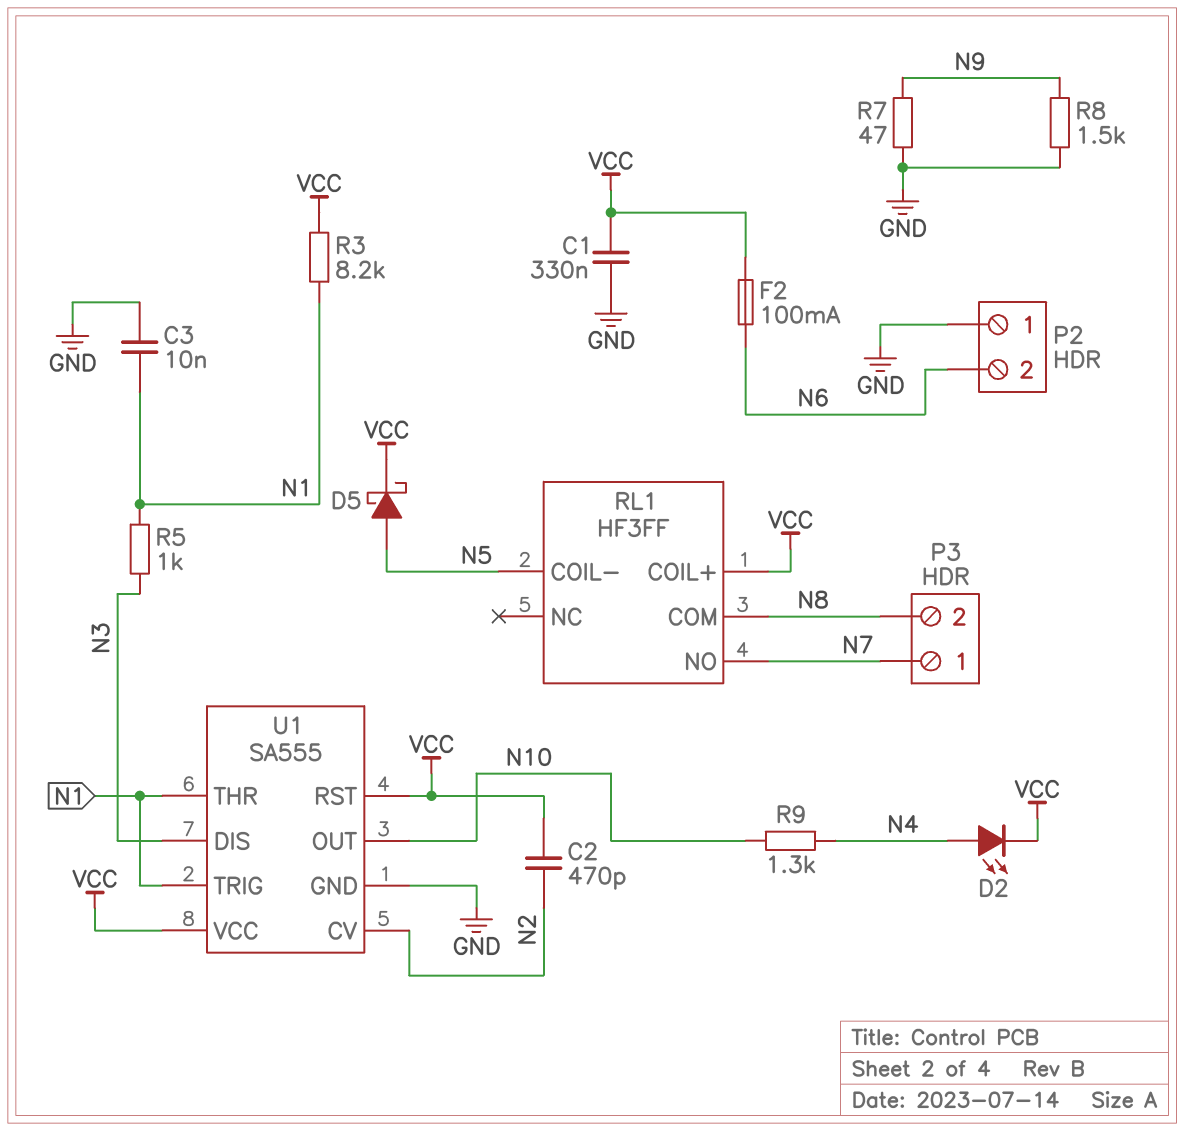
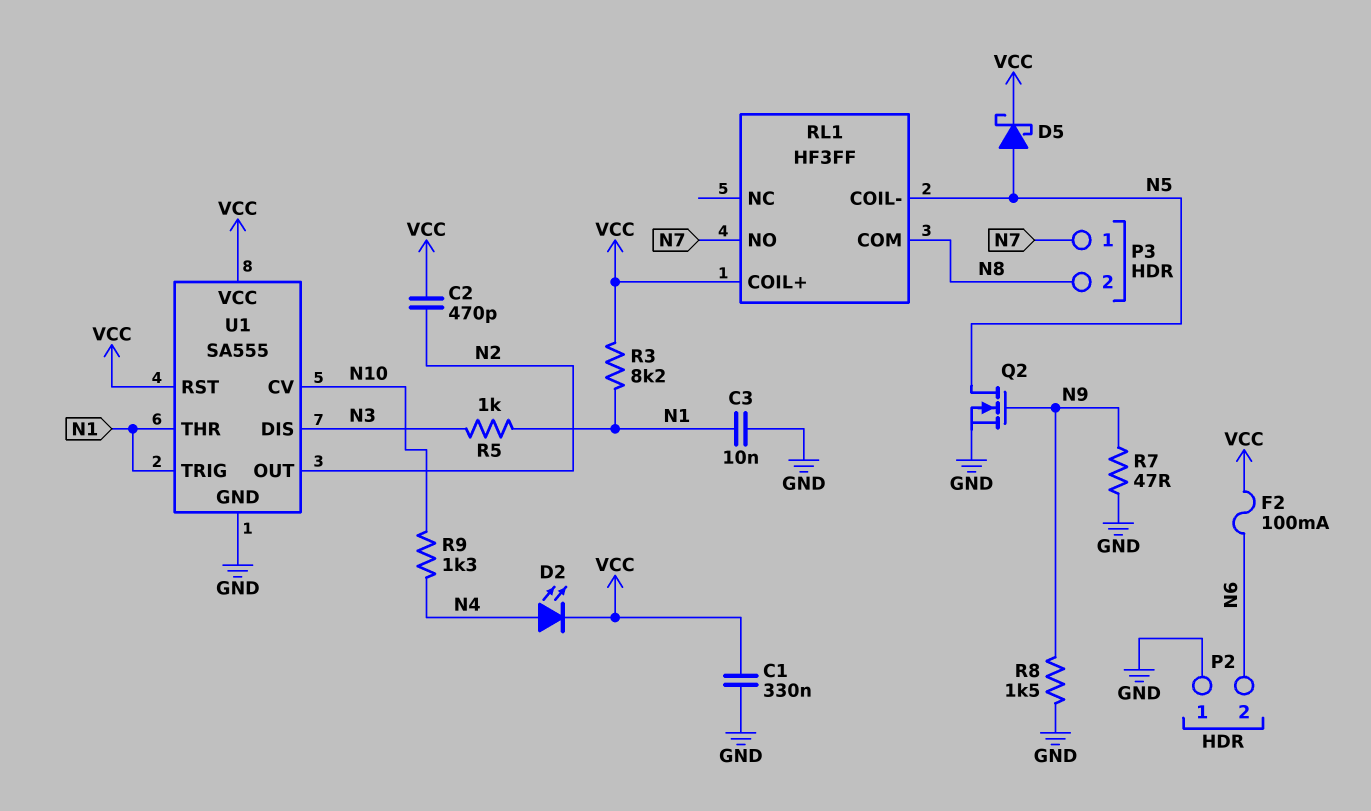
Q2: none -> NMOS (G N9, D N5, S GND)
U1 pin CV: N2 -> N10
U1 pin OUT: N10 -> N2

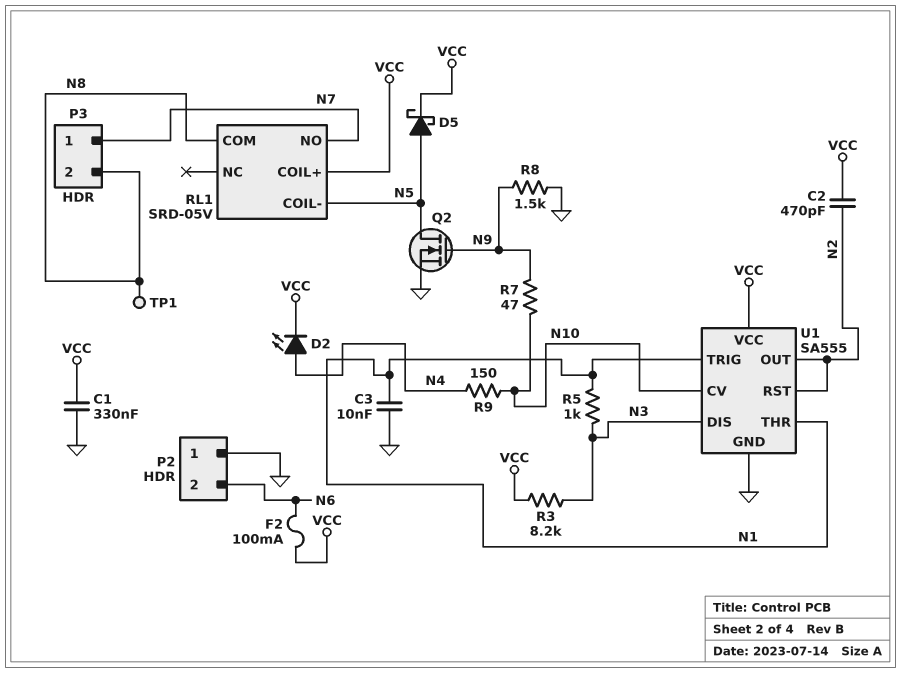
R3: 8.2k (N1, VCC) -> 8.2k (N3, VCC)
R7: 47 (GND, N9) -> 47 (N9, N10)
R9: 1.3k (N4, N10) -> 150 (N4, N10)
RL1: HF3FF -> SRD-05V
TP1: none -> test point (N8)
U1 pin RST: VCC -> N2

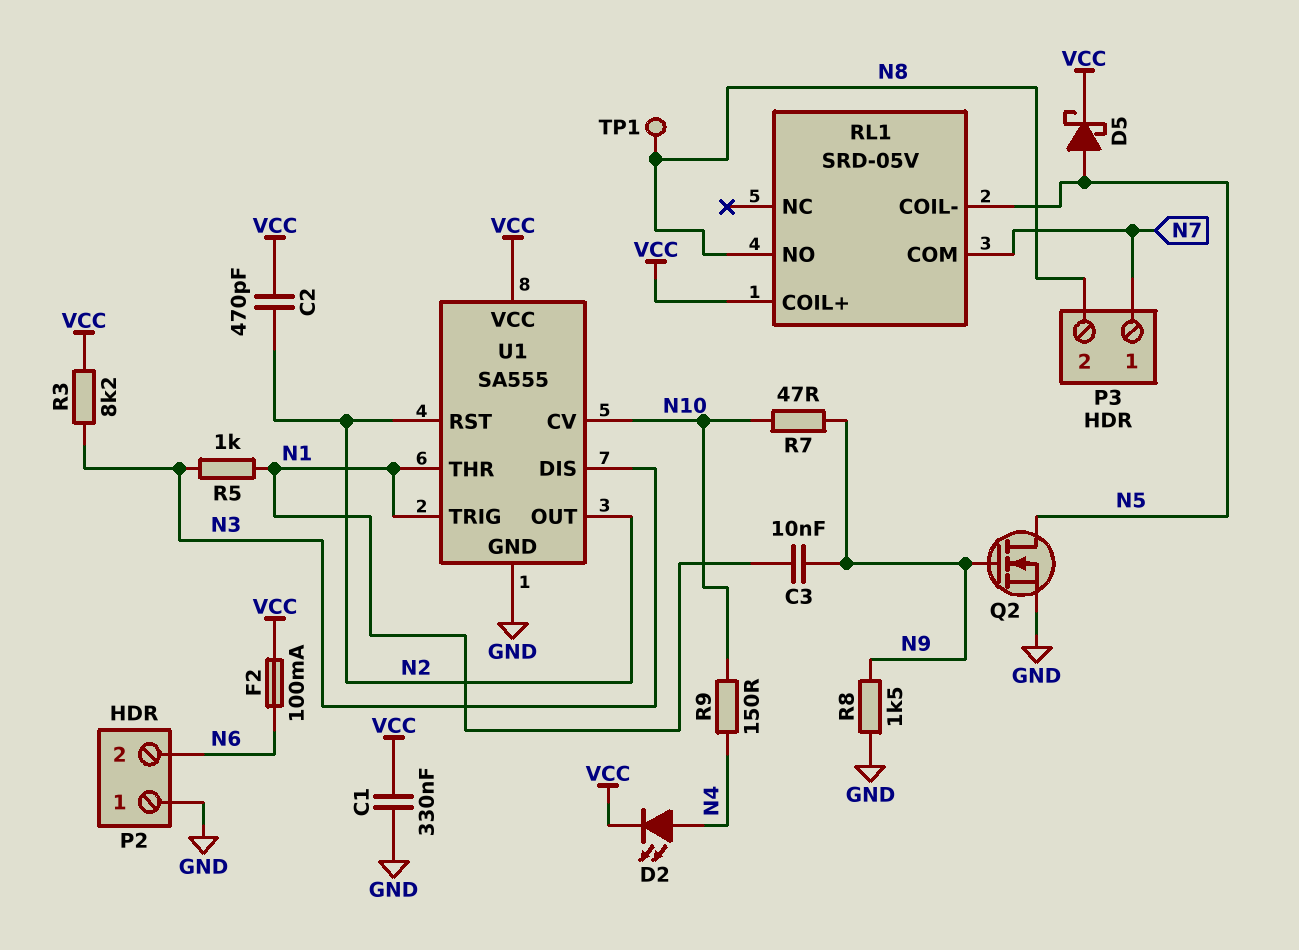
C3: 10nF (GND, N1) -> 10nF (N1, N9)
RL1 pin COM: N8 -> N7
RL1 pin NO: N7 -> N8

